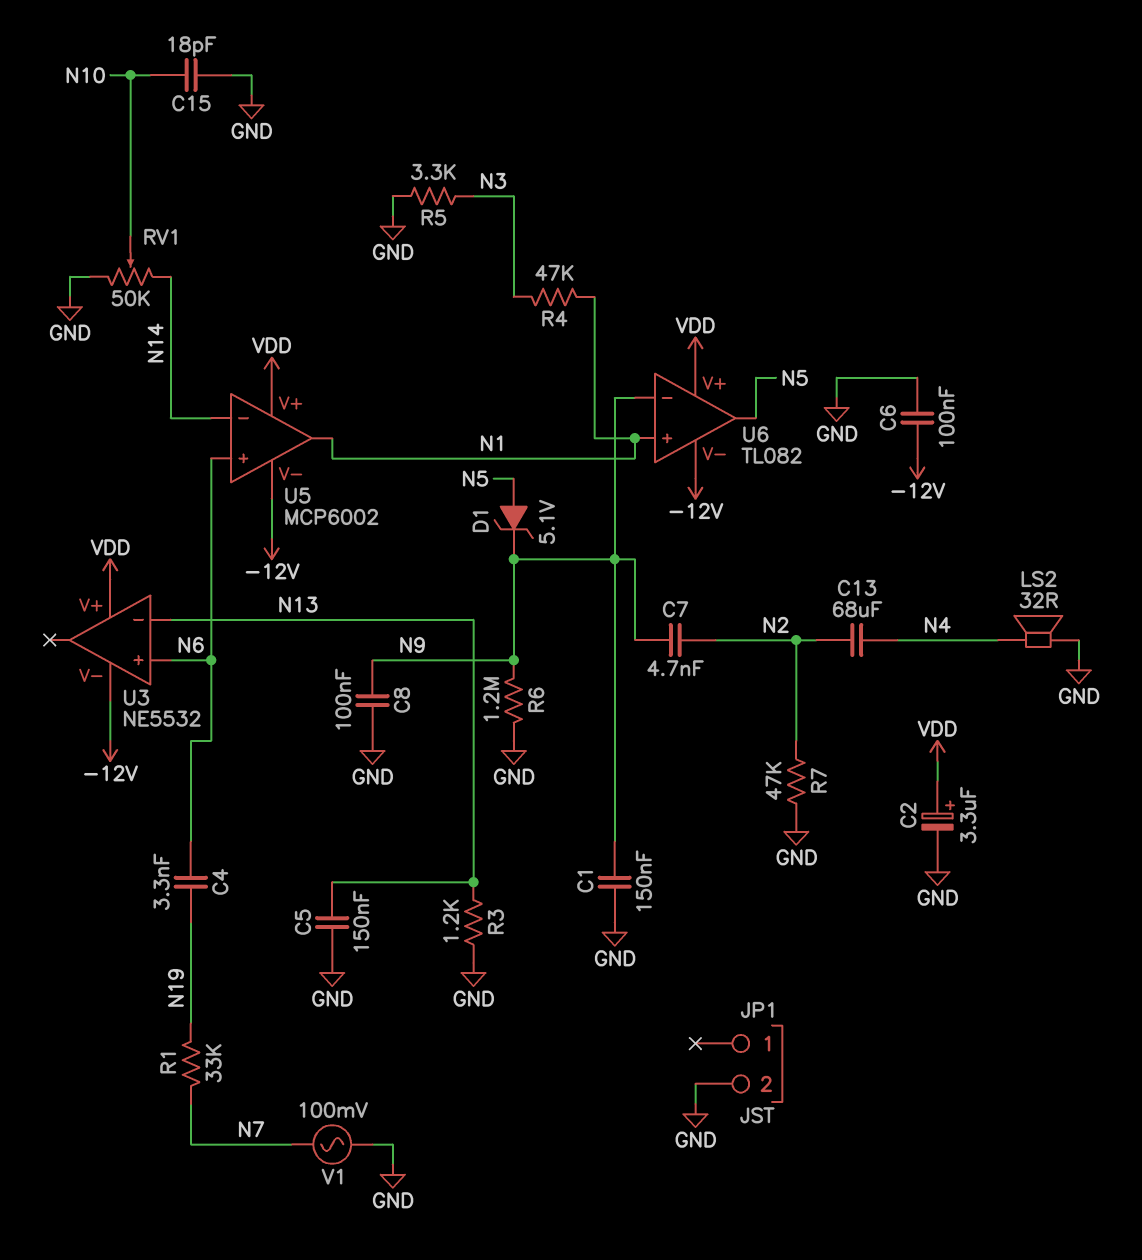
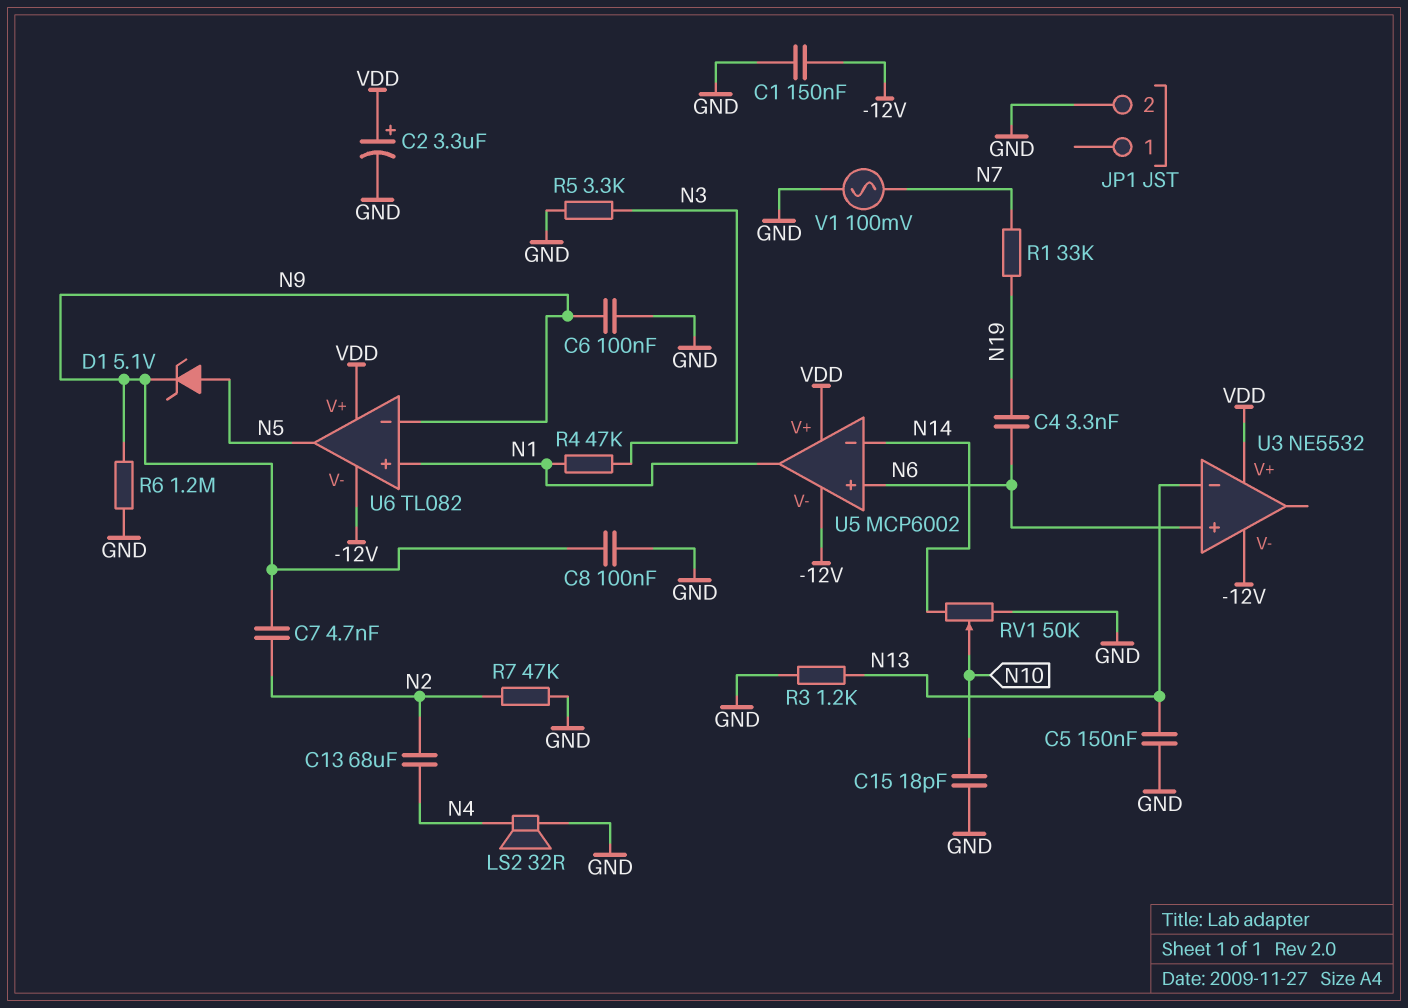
C1: 150nF (GND, N9) -> 150nF (-12V, GND)
C6: 100nF (-12V, GND) -> 100nF (GND, N9)

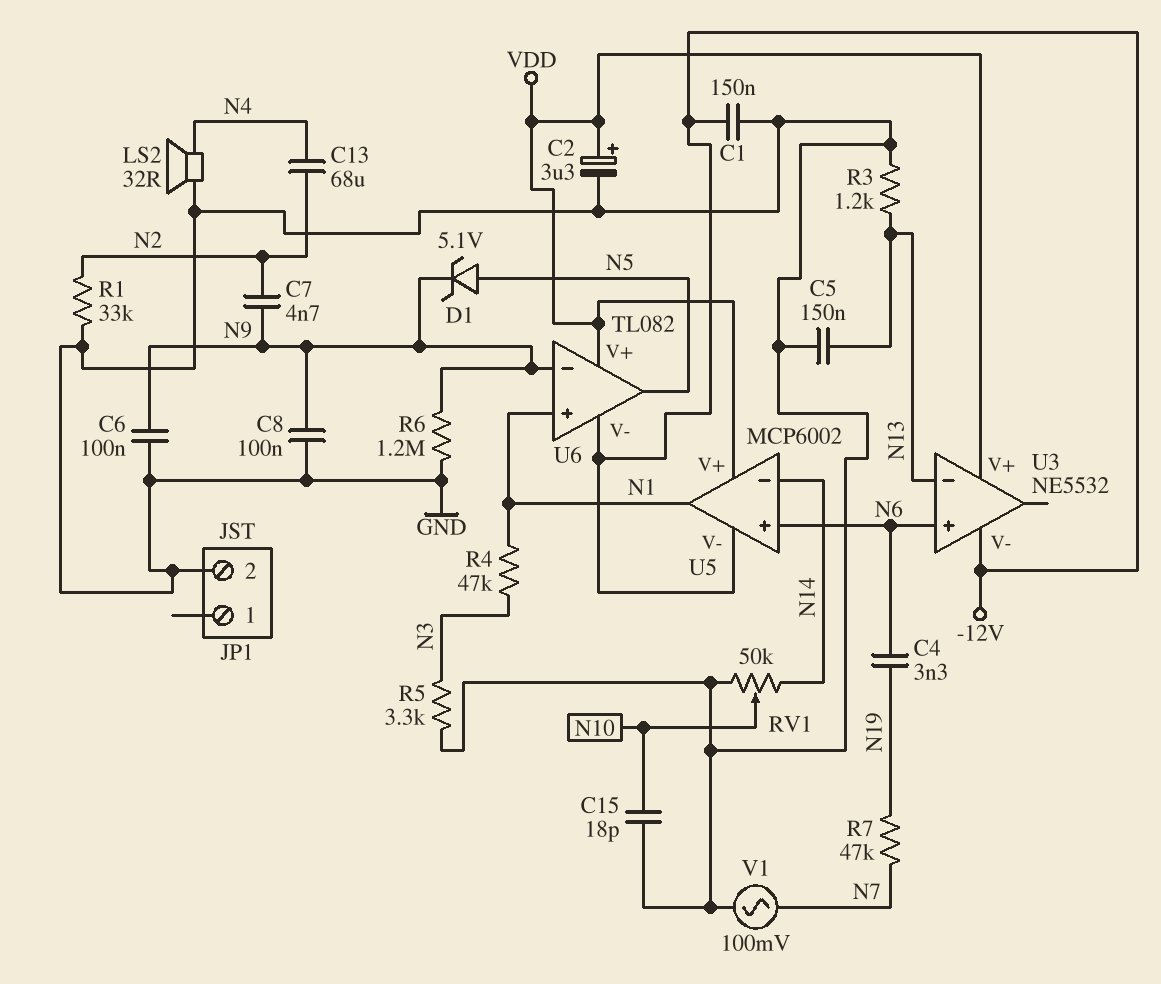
R1: 33k (N7, N19) -> 33k (GND, N2)
R7: 47k (GND, N2) -> 47k (N7, N19)

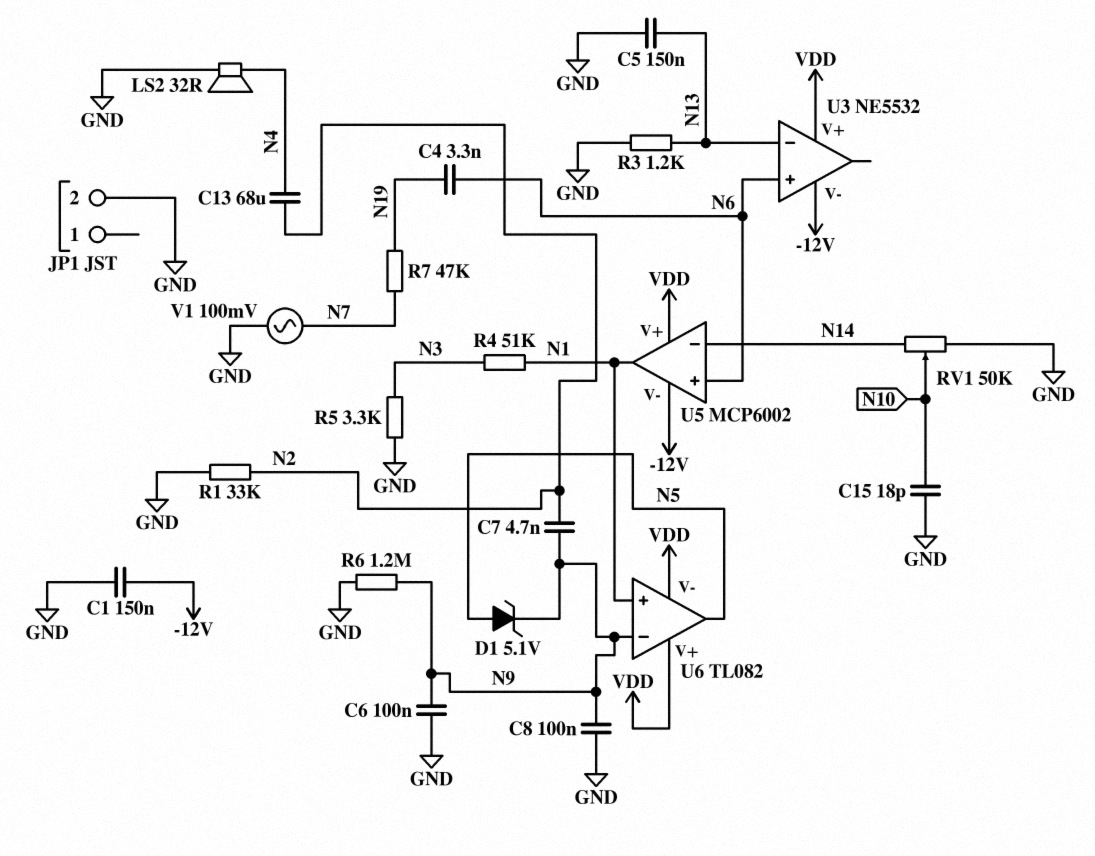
C2: 3.3uF (plus VDD, minus GND) -> none
R4: 47k (N1, N3) -> 51k (N1, N3)
U6 pin V-: -12V -> VDD

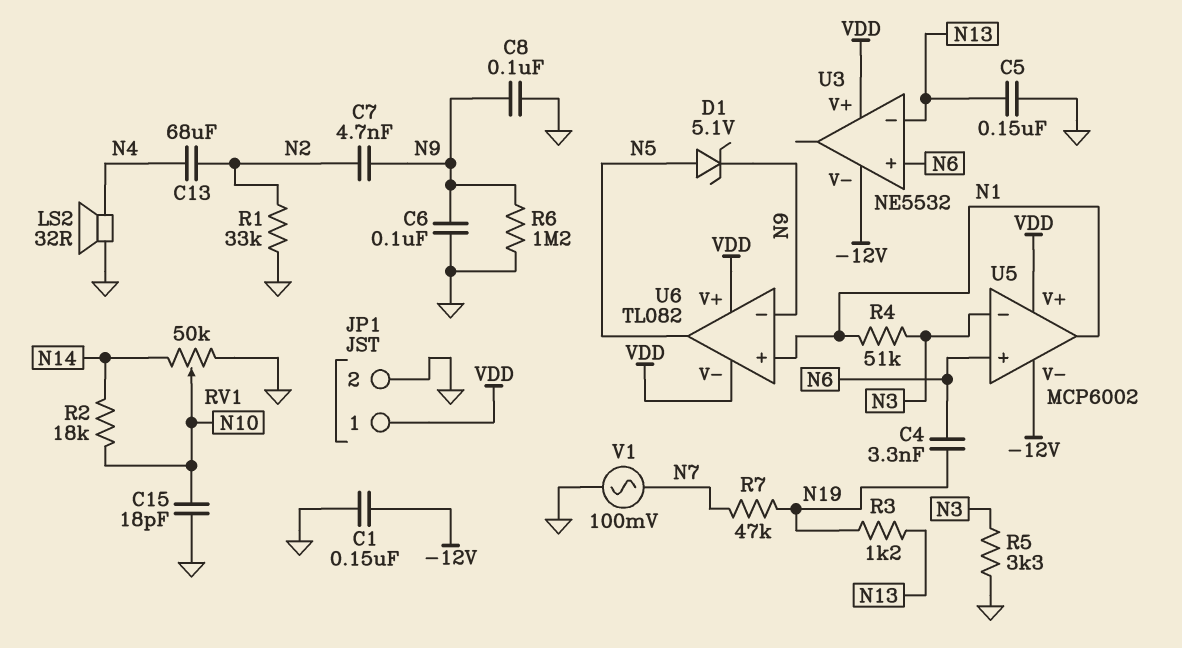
JP1 pin 1: none -> VDD
R2: none -> 18k (N10, N14)
R3: 1.2k (GND, N13) -> 1.2k (N13, N19)
U5 pin in-: N14 -> N3

